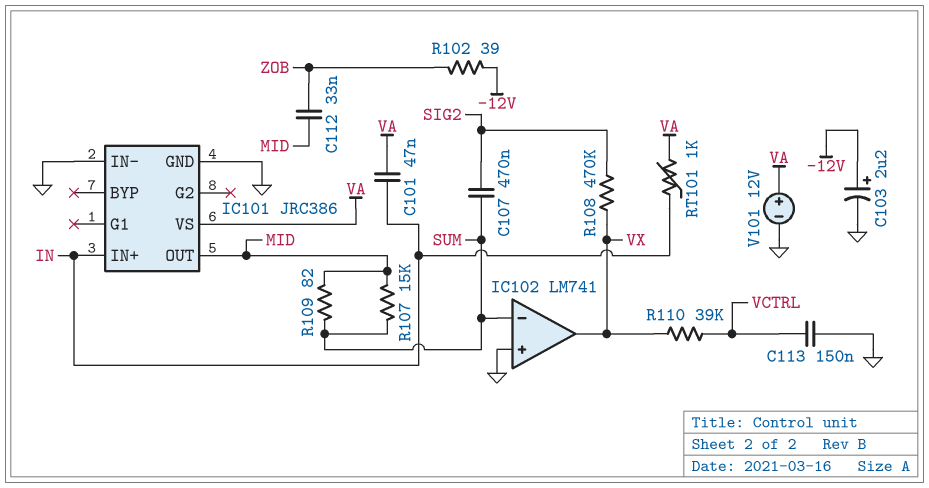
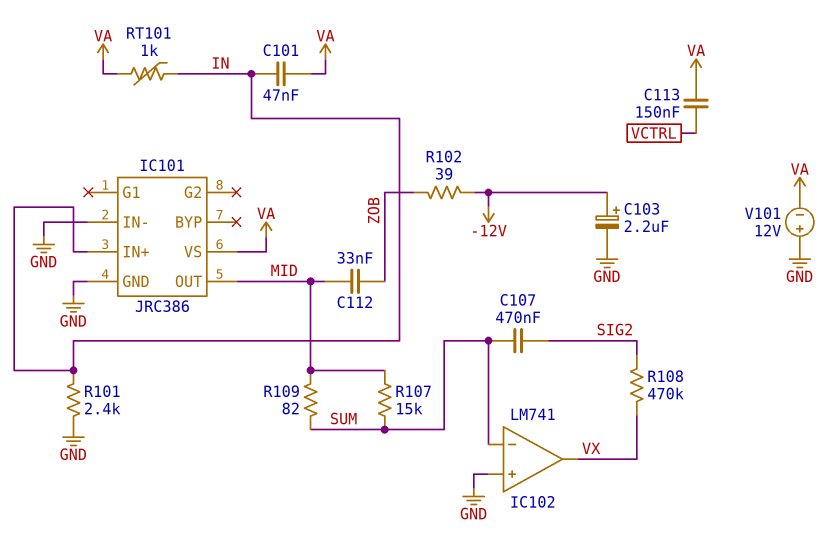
C113: 150nF (GND, VCTRL) -> 150nF (VA, VCTRL)
R101: none -> 2.4k (GND, IN)
R110: 39k (VCTRL, VX) -> none
V101: 12V (plus VA, minus GND) -> 12V (plus GND, minus VA)

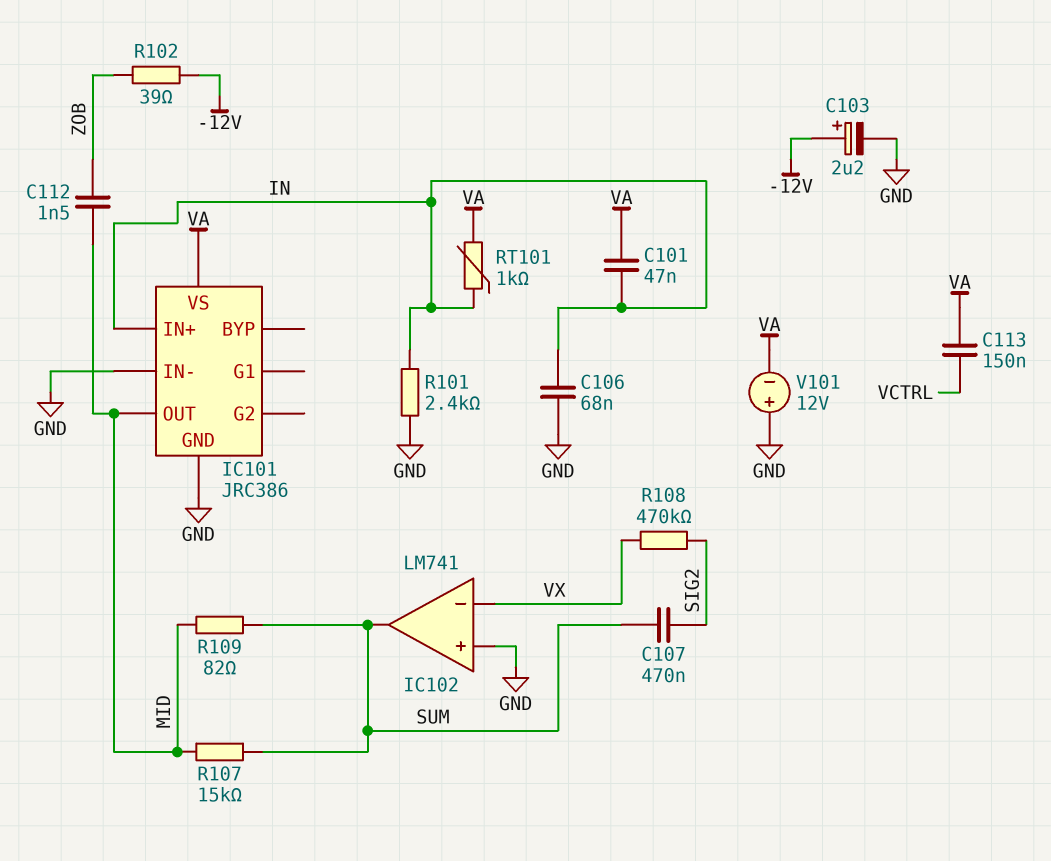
C106: none -> 68nF (GND, IN)
C112: 33nF (MID, ZOB) -> 1.5nF (MID, ZOB)
IC102 pin in-: SUM -> VX
IC102 pin out: VX -> SUM

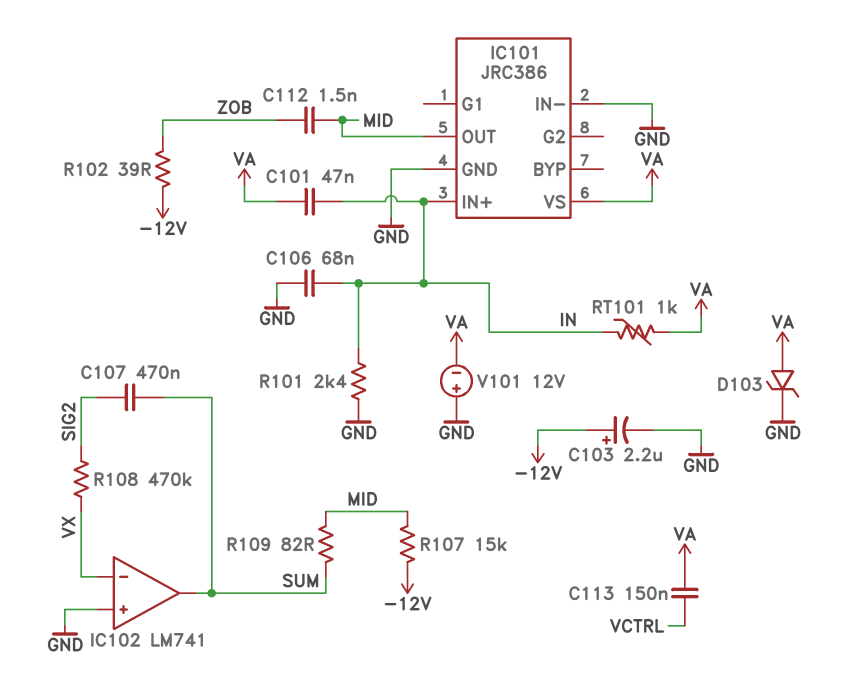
D103: none -> zener (A VA, K GND)
R107: 15k (MID, SUM) -> 15k (-12V, MID)

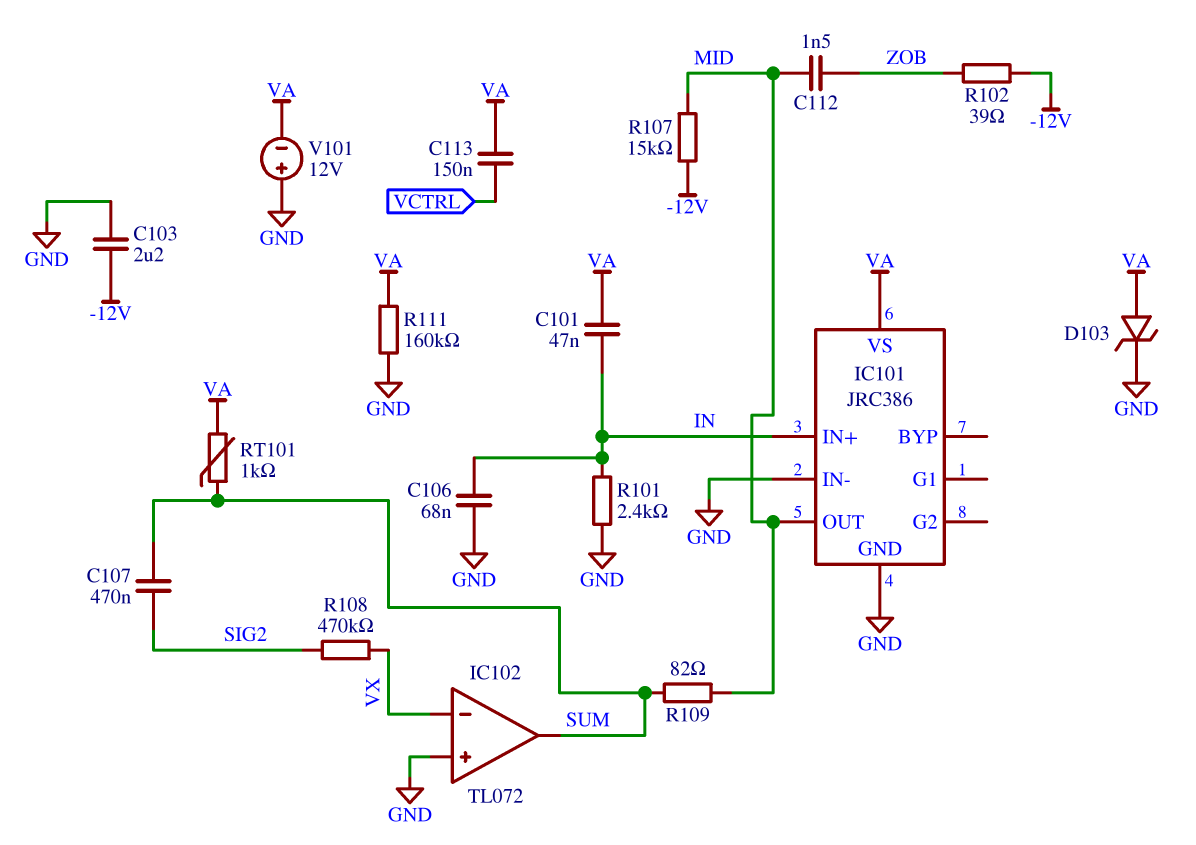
C103: 2.2uF (plus -12V, minus GND) -> 2.2uF (-12V, GND)
IC102: LM741 -> TL072
R111: none -> 160k (GND, VA)
RT101: 1k (IN, VA) -> 1k (SUM, VA)

